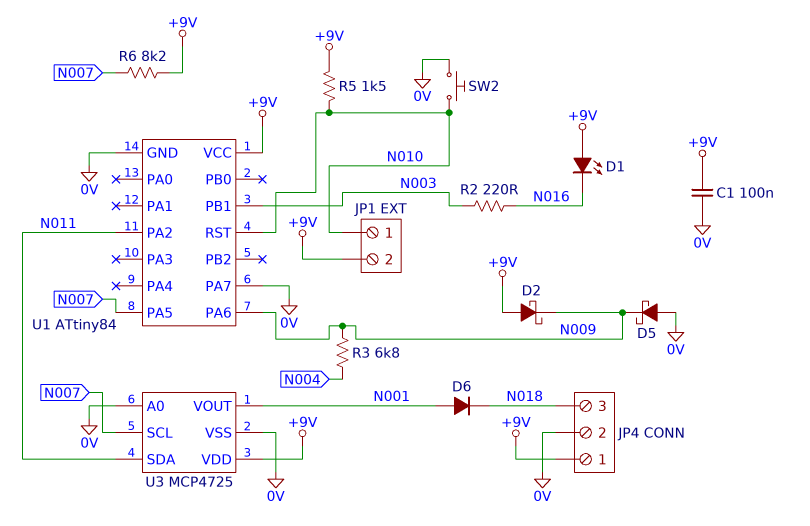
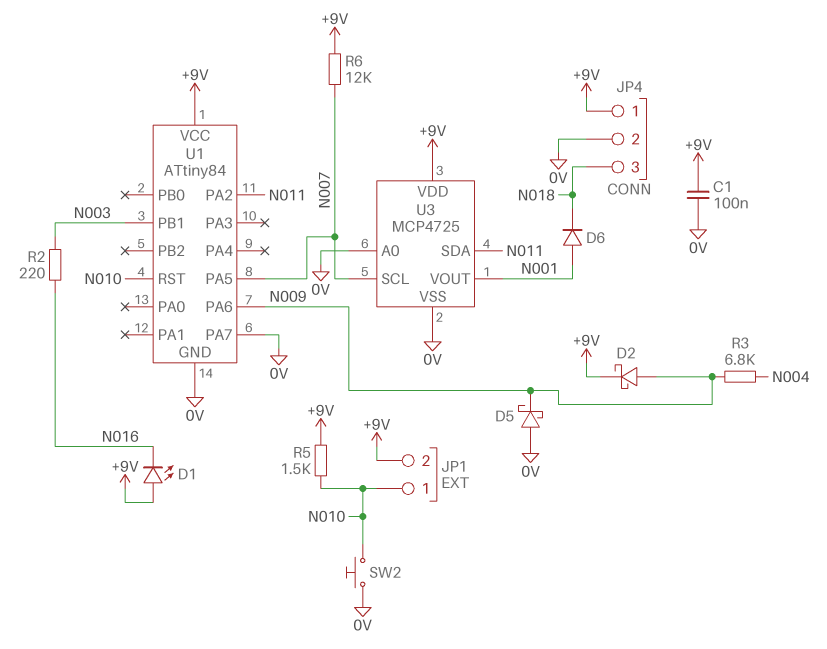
D2: schottky (A +9V, K N009) -> schottky (A N009, K +9V)
R6: 8.2k (+9V, N007) -> 12k (+9V, N007)

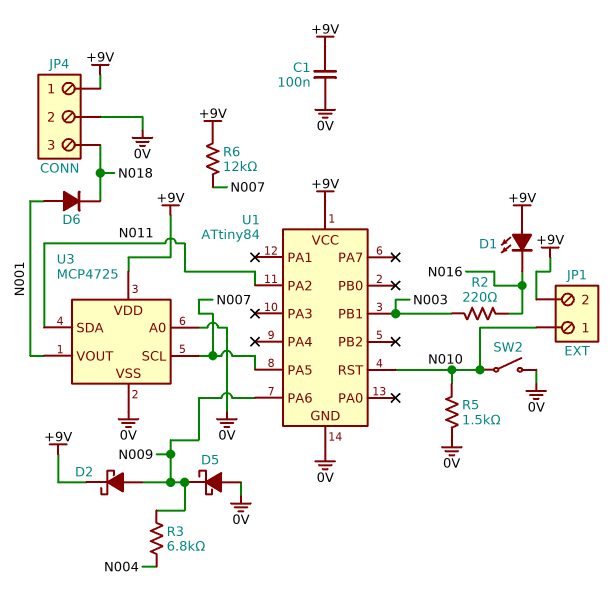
R5: 1.5k (+9V, N010) -> 1.5k (0V, N010)
SW2: button (0V, N010) -> switch (0V, N010)
U1 pin PA7: 0V -> none

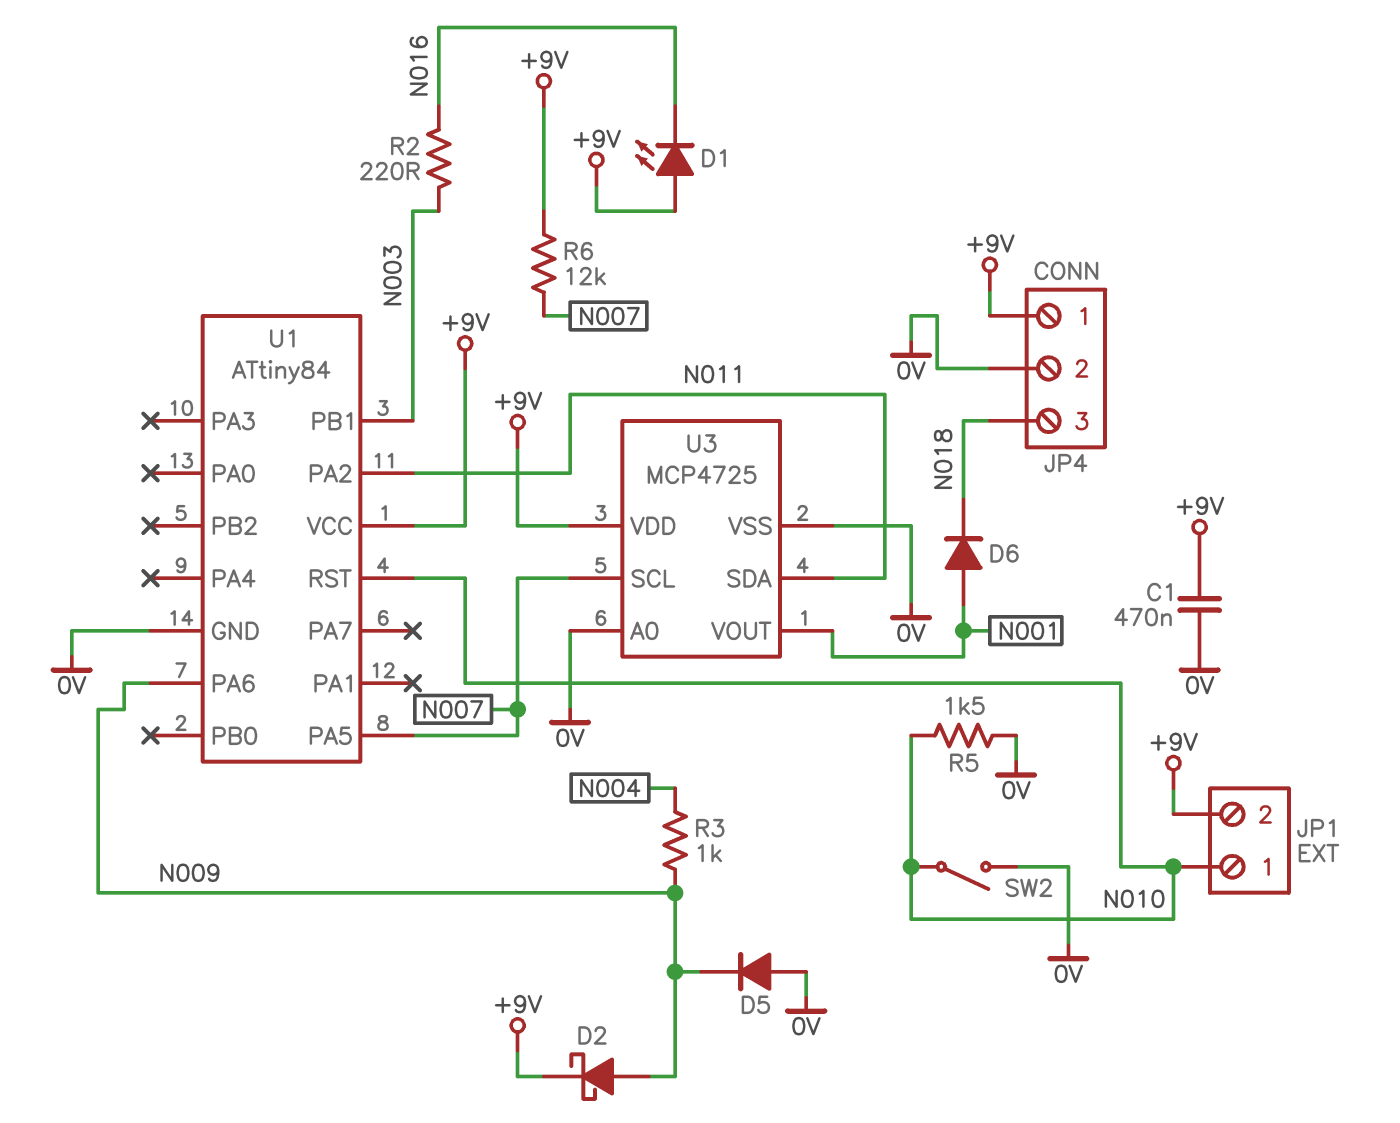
C1: 100nF (+9V, 0V) -> 470nF (+9V, 0V)
D5: schottky (A 0V, K N009) -> diode (A 0V, K N009)
R3: 6.8k (N004, N009) -> 1k (N004, N009)

